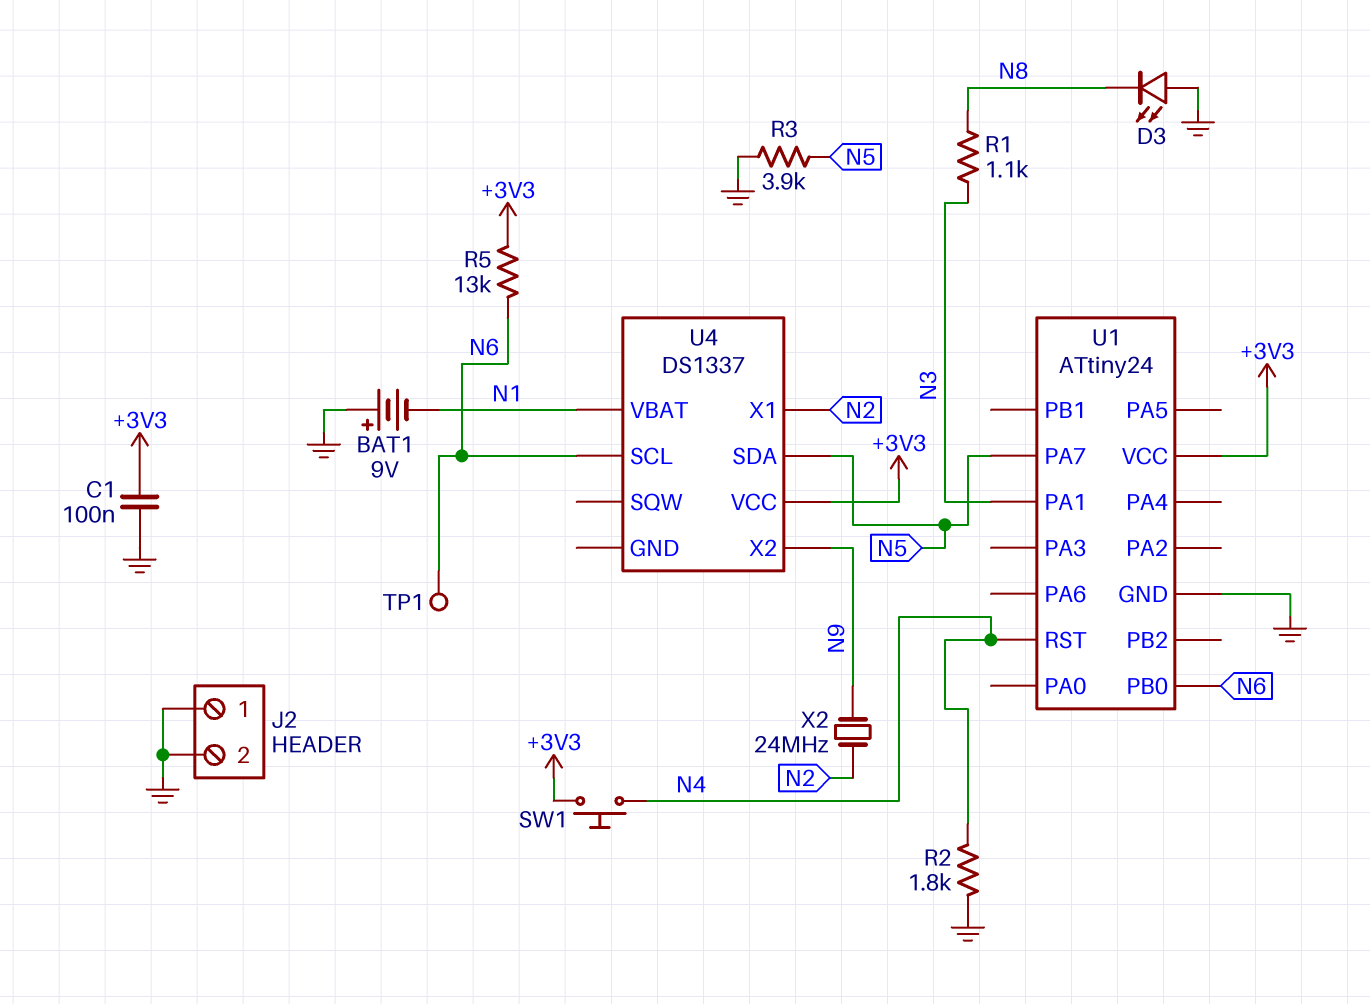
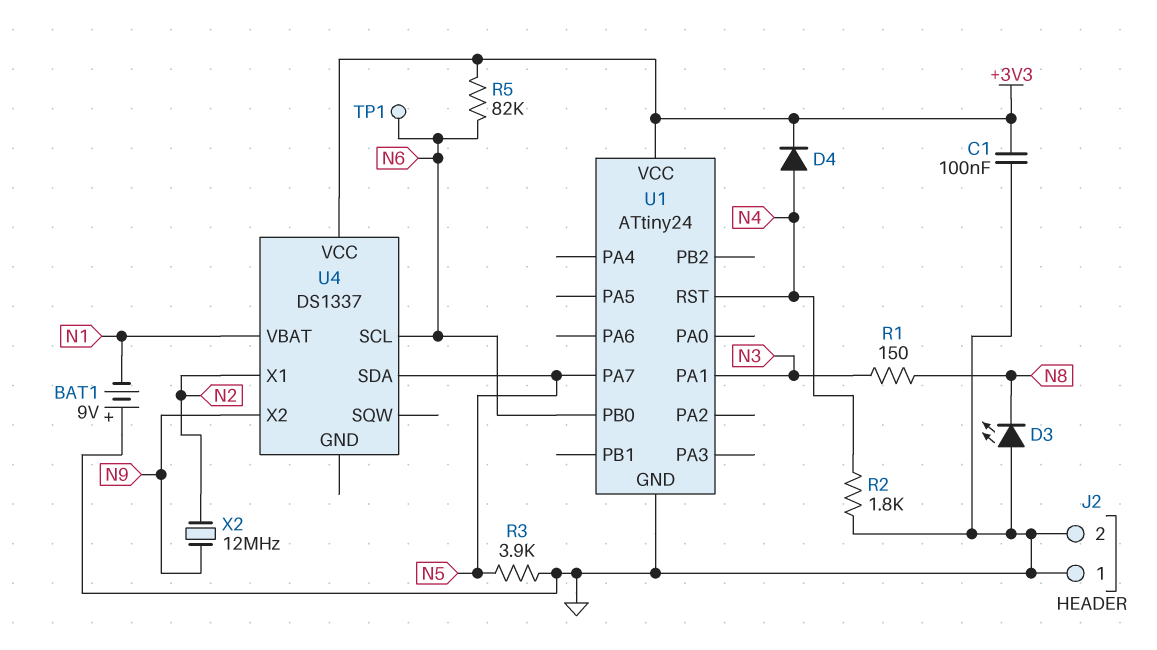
D4: none -> diode (A N4, K +3V3)
R1: 1.1k (N3, N8) -> 150 (N3, N8)
R5: 13k (+3V3, N6) -> 82k (+3V3, N6)
SW1: button (+3V3, N4) -> none
X2: 24MHz (N2, N9) -> 12MHz (N2, N9)

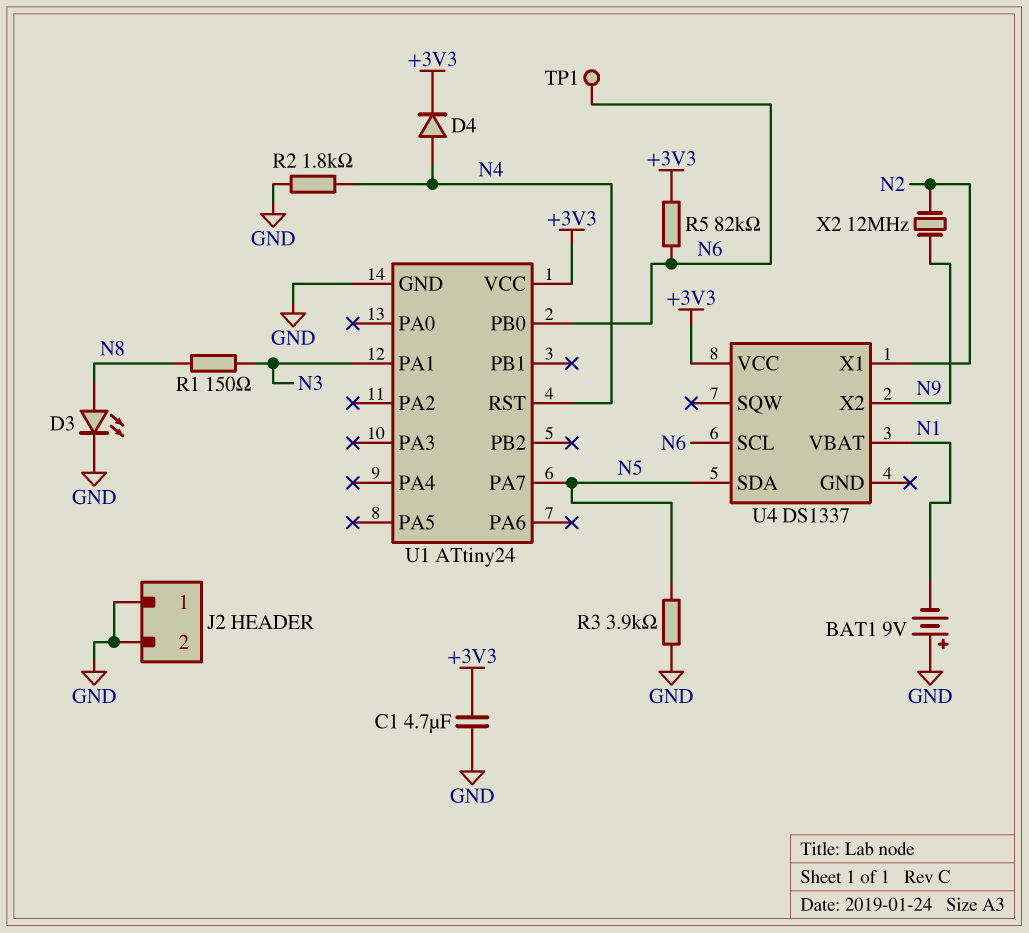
C1: 100nF (+3V3, GND) -> 4.7uF (+3V3, GND)
D3: LED (A GND, K N8) -> LED (A N8, K GND)

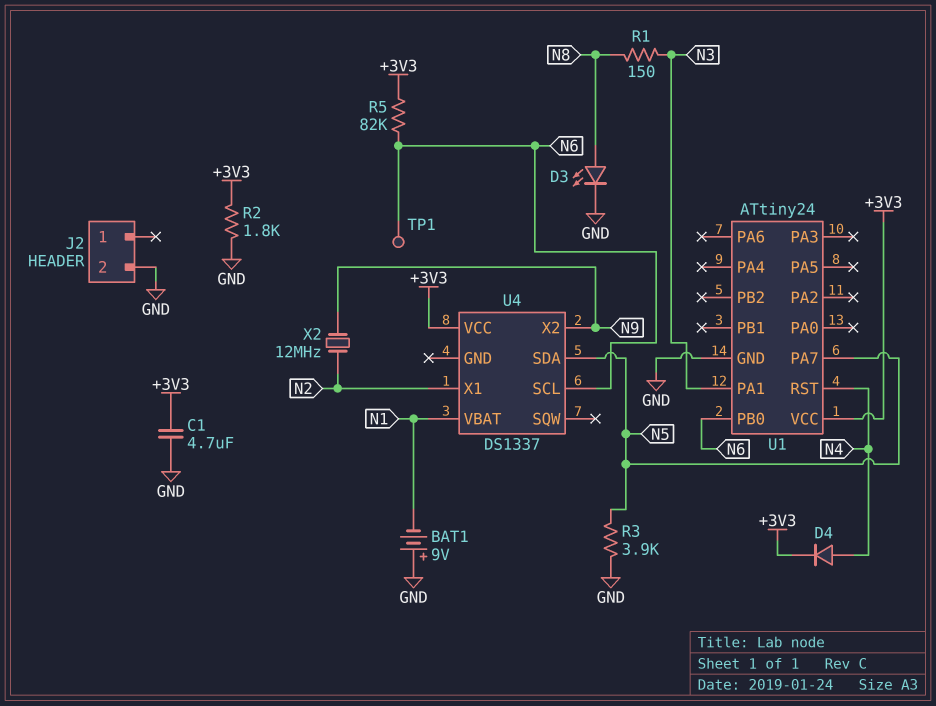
J2 pin 1: GND -> none
R2: 1.8k (GND, N4) -> 1.8k (+3V3, GND)

